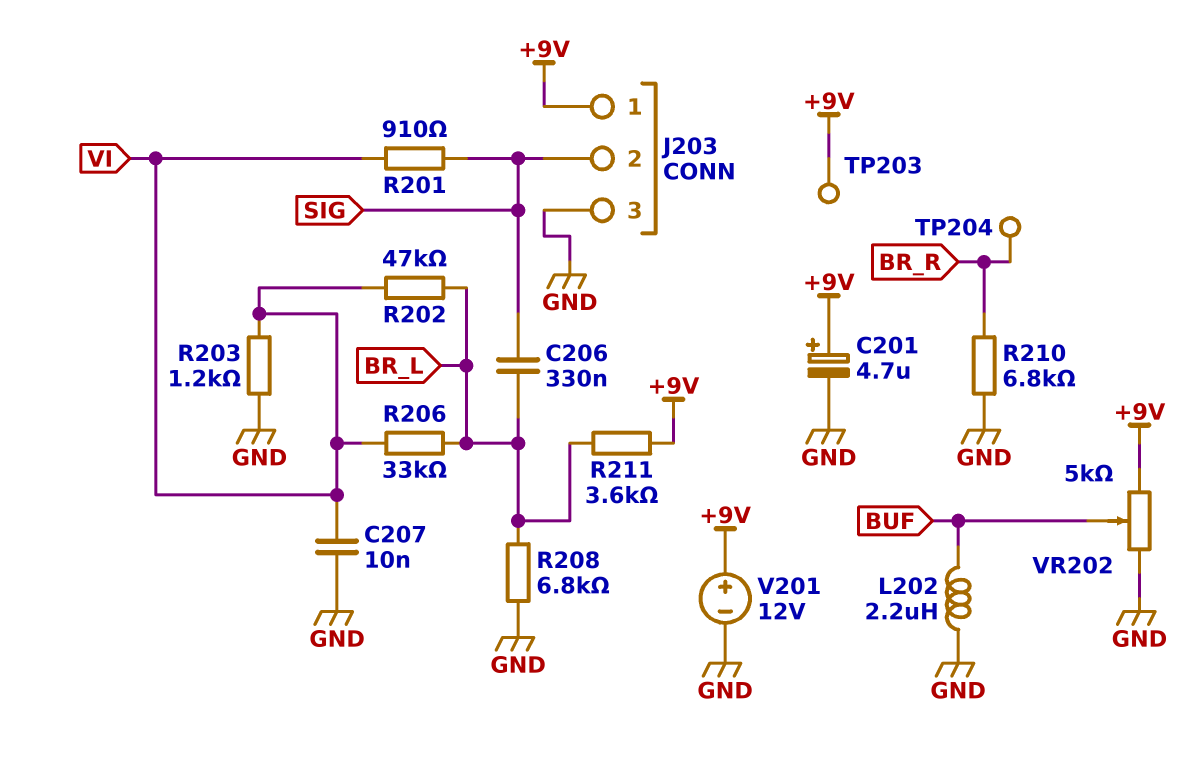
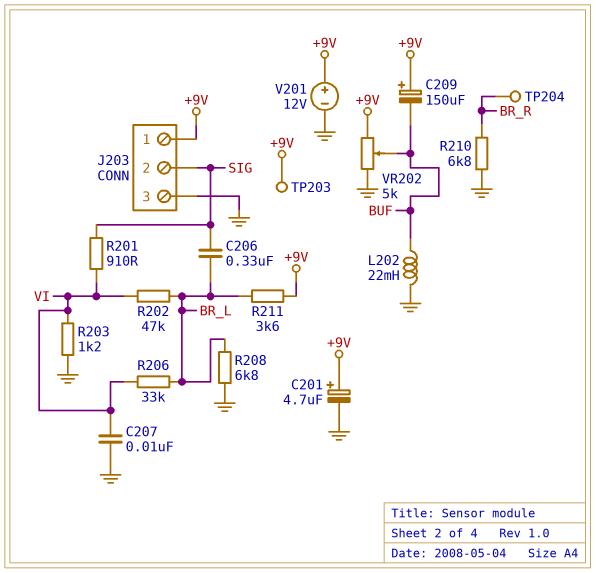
C209: none -> 150uF (plus +9V, minus BUF)
L202: 2.2uH (BUF, GND) -> 22mH (BUF, GND)

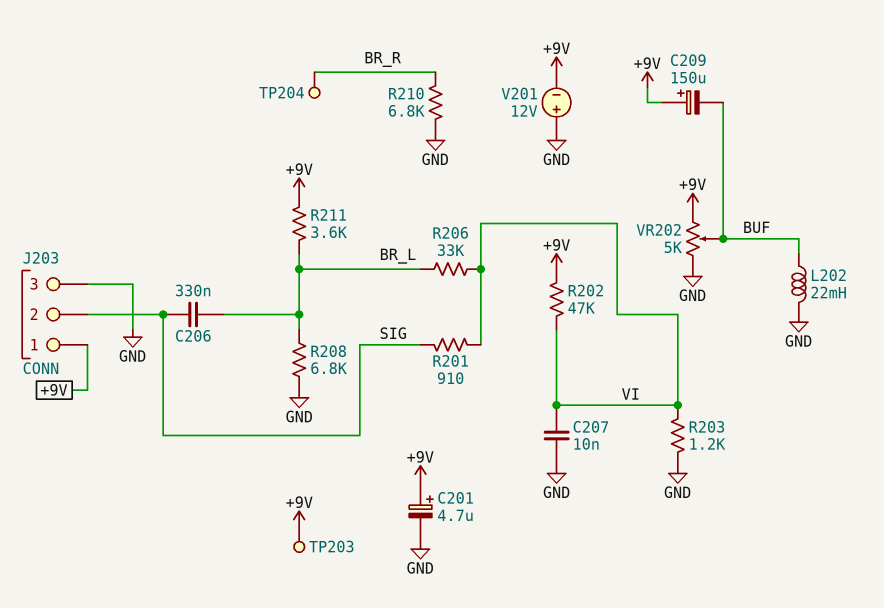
R202: 47k (BR_L, VI) -> 47k (+9V, VI)
V201: 12V (plus +9V, minus GND) -> 12V (plus GND, minus +9V)

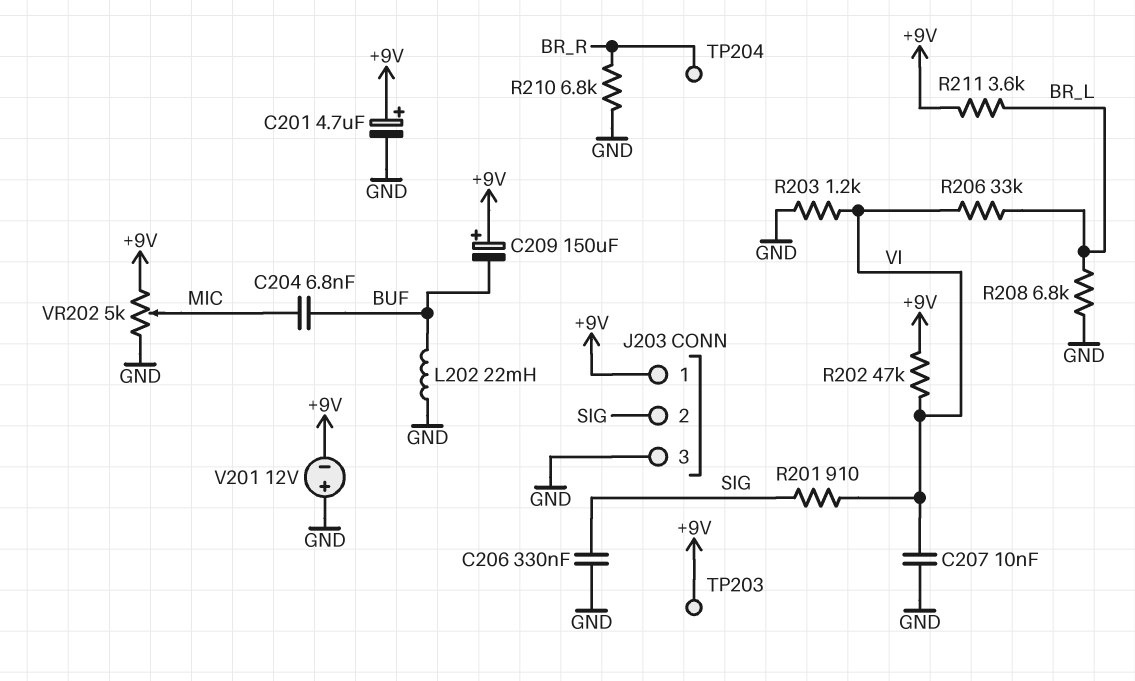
C204: none -> 6.8nF (BUF, MIC)
C206: 330nF (BR_L, SIG) -> 330nF (GND, SIG)
VR202: 5k (+9V, GND, wiper BUF) -> 5k (+9V, GND, wiper MIC)

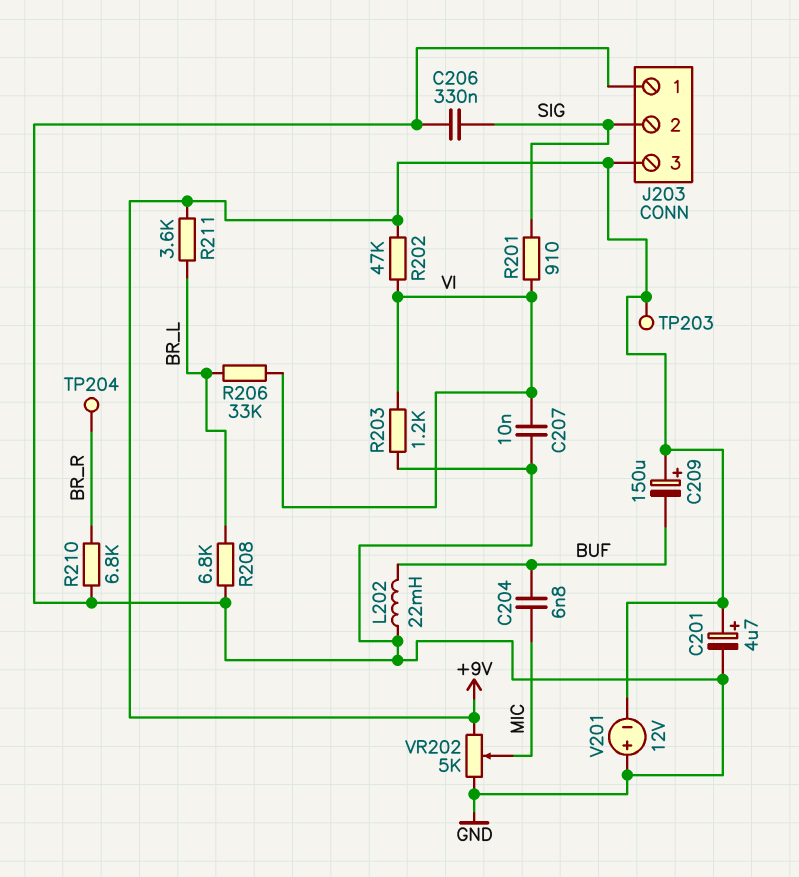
J203 pin 1: +9V -> GND
J203 pin 3: GND -> +9V

